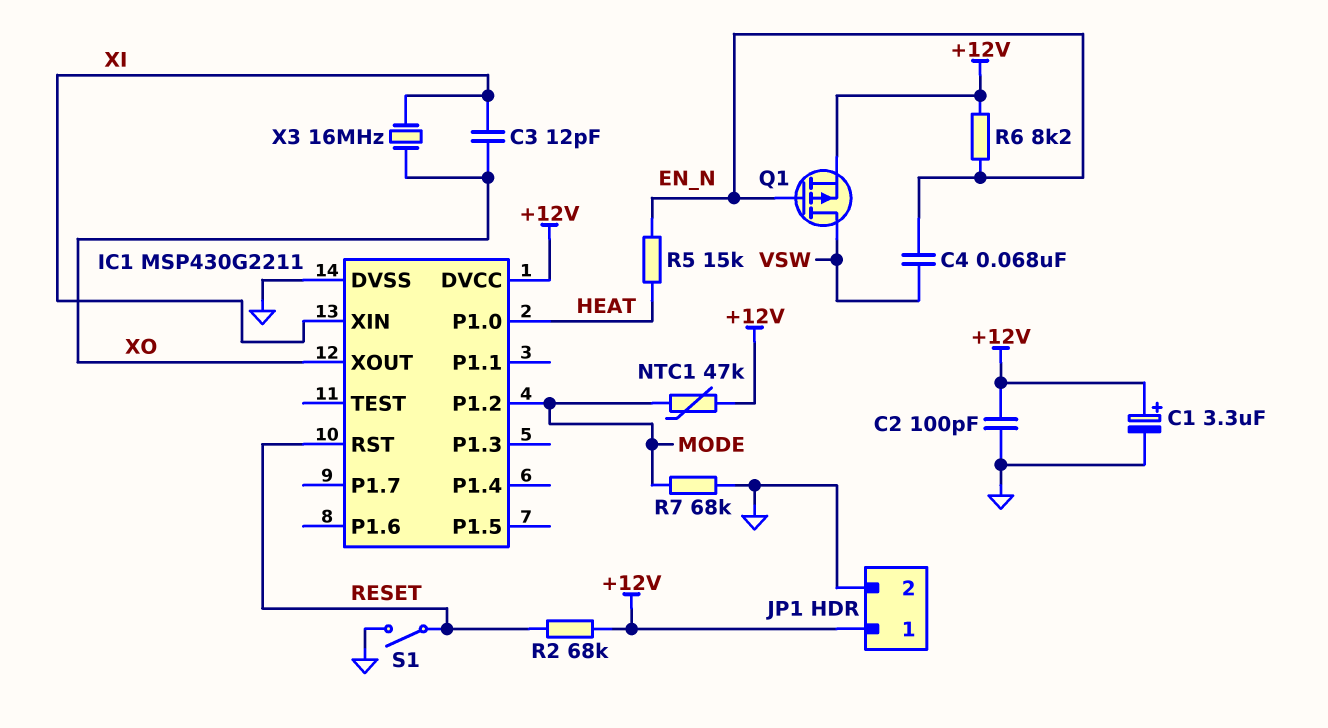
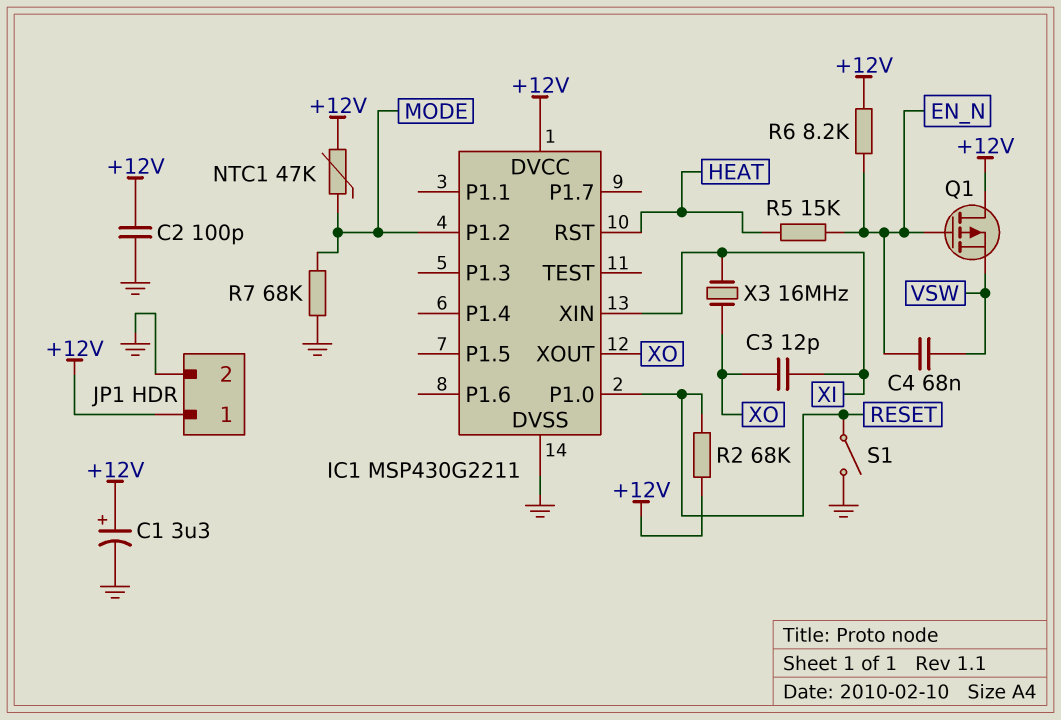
IC1 pin P1.0: HEAT -> RESET
IC1 pin RST: RESET -> HEAT
Q1: PMOS (G EN_N, D VSW, S +12V) -> PMOS (G EN_N, D +12V, S VSW)

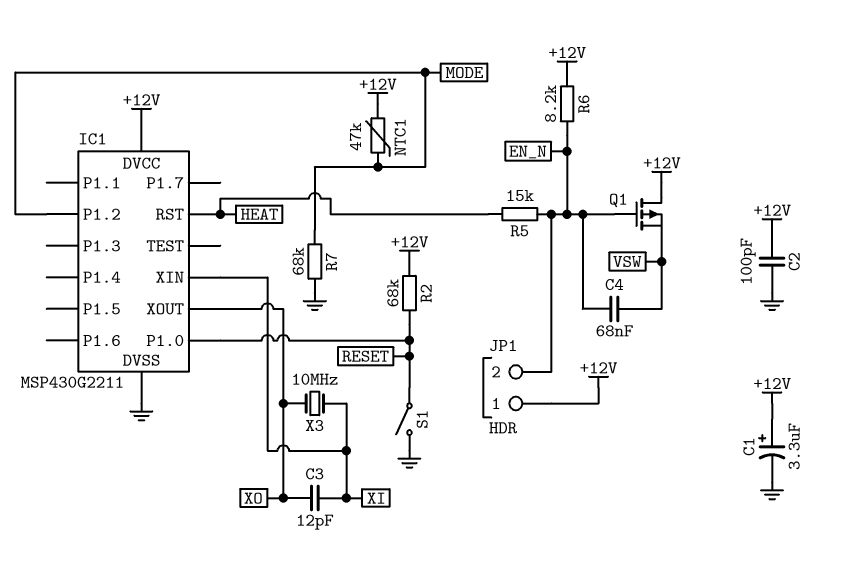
JP1 pin 2: GND -> EN_N
X3: 16MHz (XI, XO) -> 10MHz (XI, XO)

